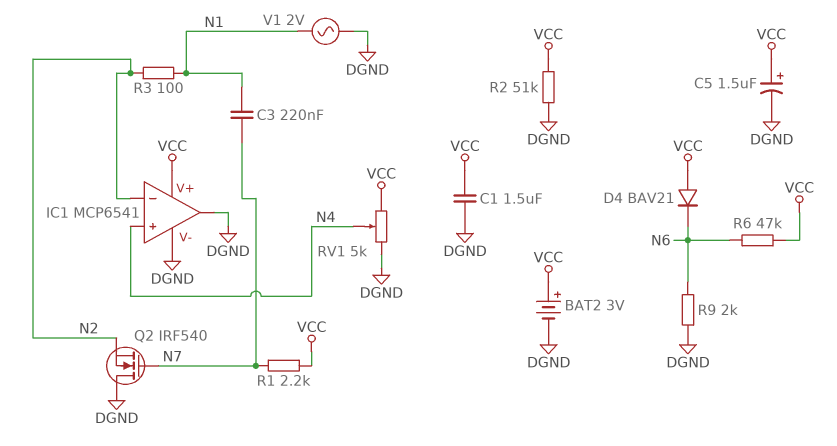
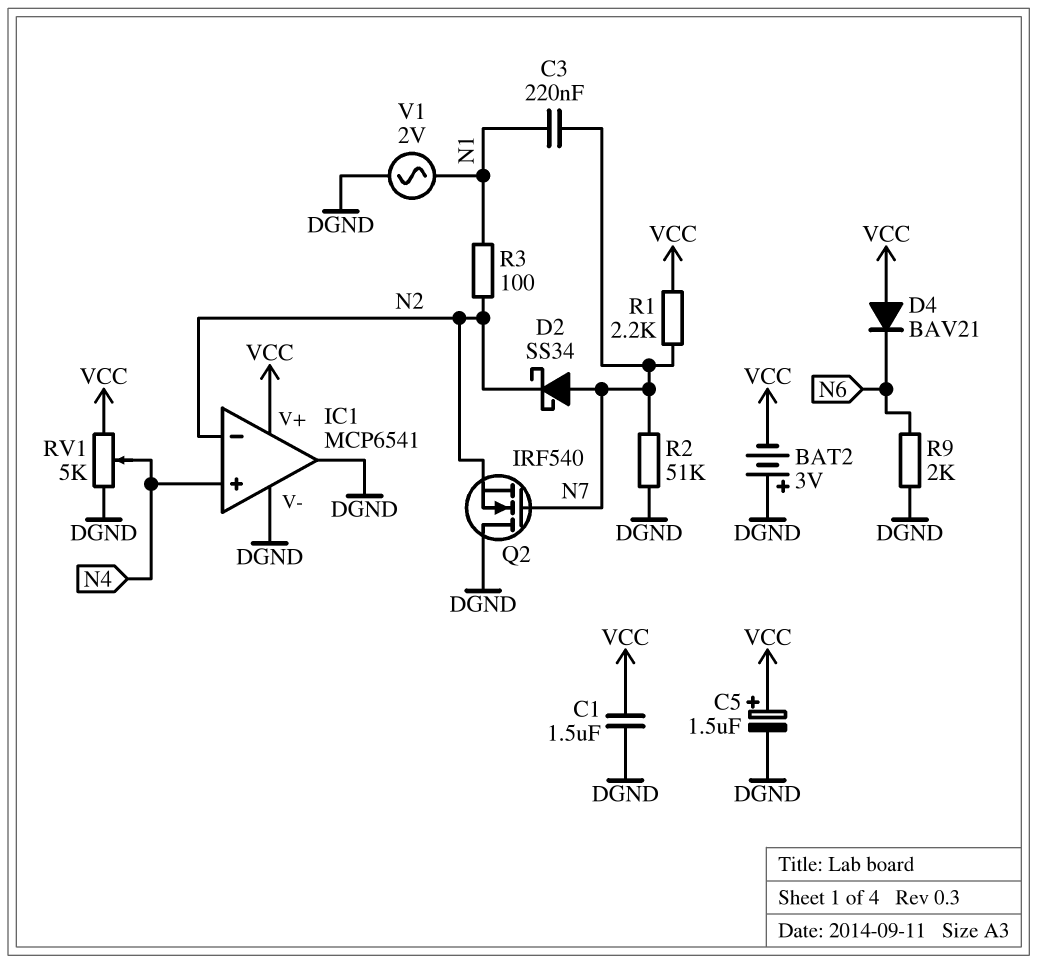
BAT2: 3V (plus VCC, minus DGND) -> 3V (plus DGND, minus VCC)
D2: none -> schottky SS34 (A N7, K N2)
R2: 51k (DGND, VCC) -> 51k (DGND, N7)
R6: 47k (N6, VCC) -> none

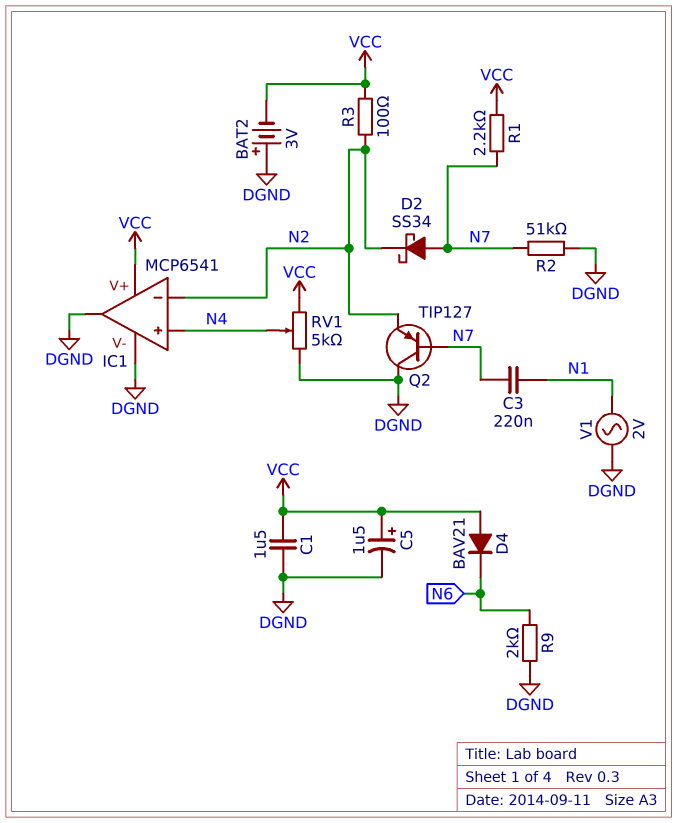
Q2: NMOS IRF540 (G N7, D DGND, S N2) -> PNP TIP127 (B N7, C DGND, E N2)
R3: 100 (N1, N2) -> 100 (N2, VCC)

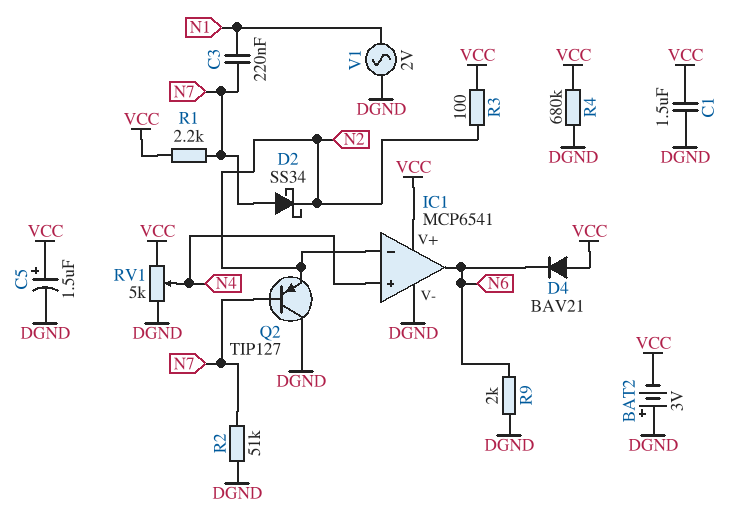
IC1 pin out: DGND -> N6
R4: none -> 680k (DGND, VCC)

